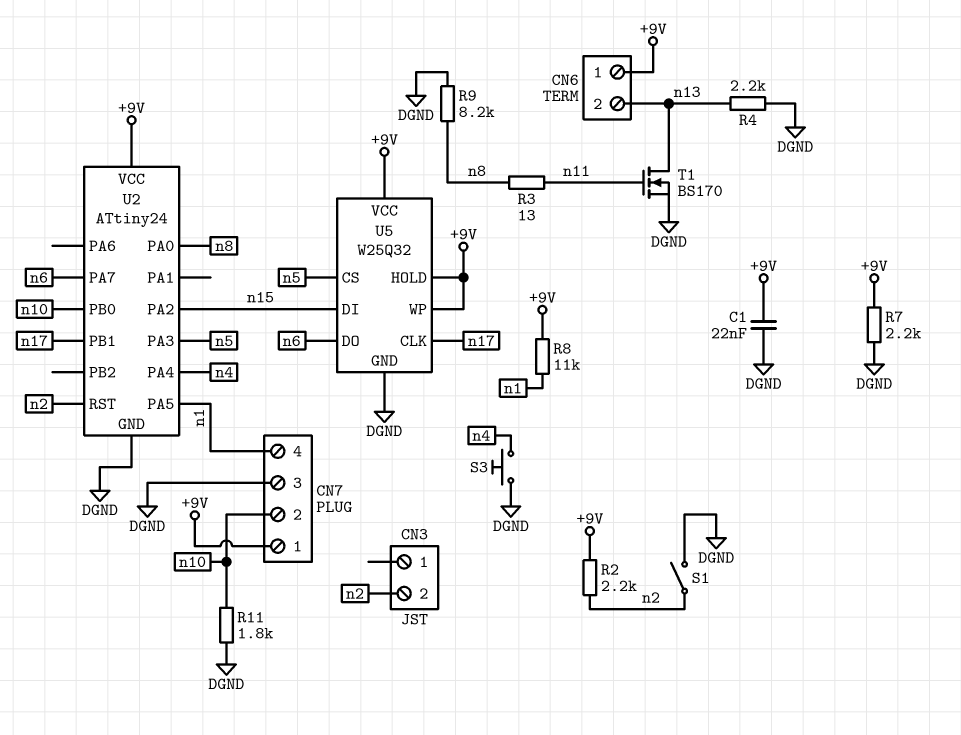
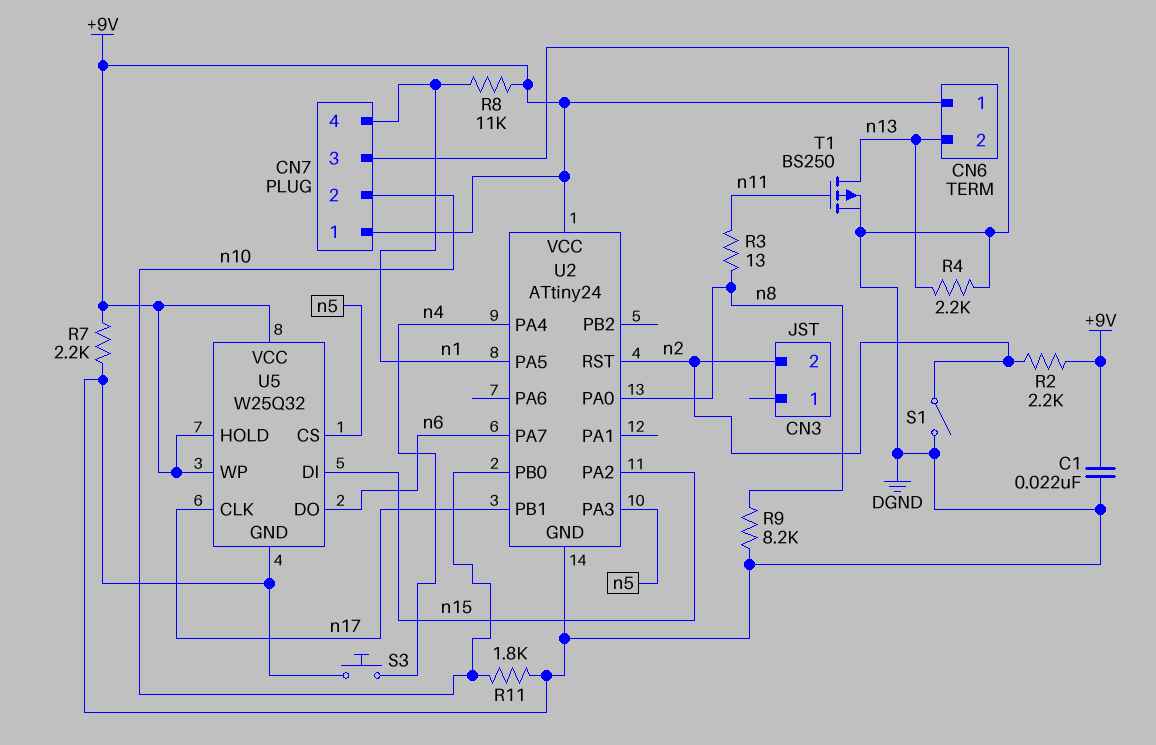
T1: NMOS BS170 (G n11, D n13, S DGND) -> PMOS BS250 (G n11, D n13, S DGND)

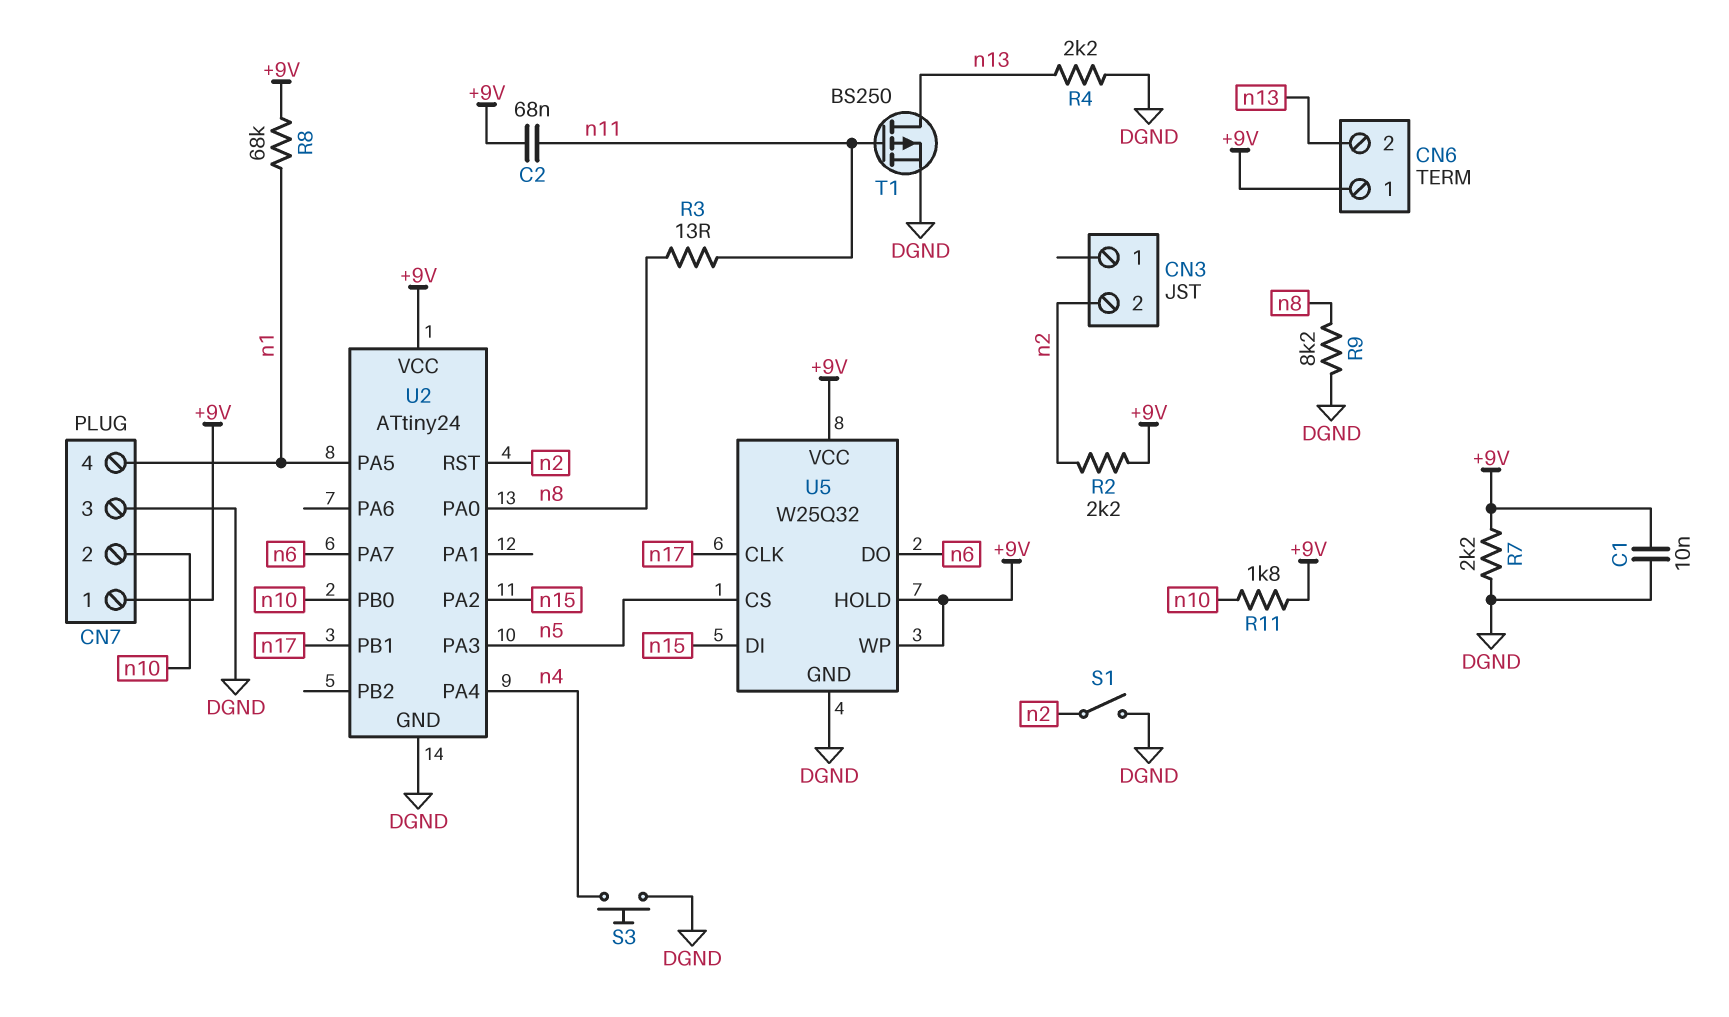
C1: 22nF (+9V, DGND) -> 10nF (+9V, DGND)
C2: none -> 68nF (+9V, n11)
R8: 11k (+9V, n1) -> 68k (+9V, n1)
R11: 1.8k (DGND, n10) -> 1.8k (+9V, n10)

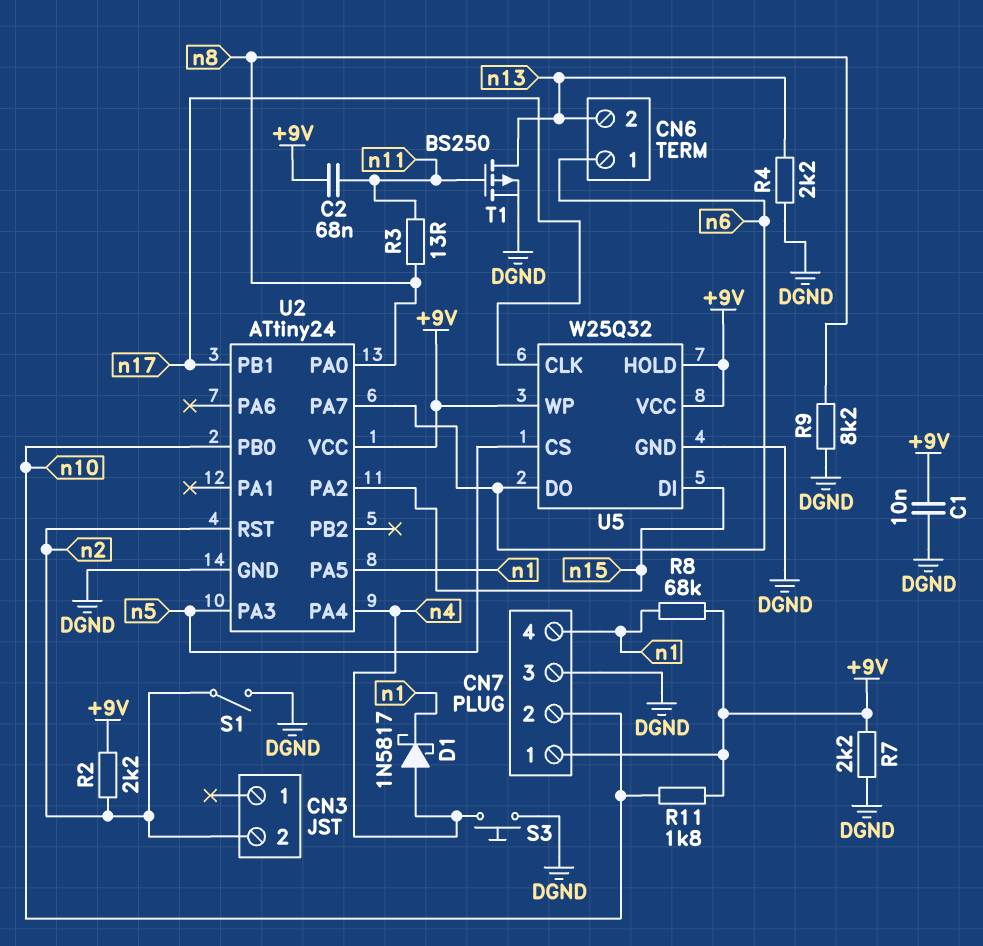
CN6 pin 1: +9V -> n6
D1: none -> schottky 1N5817 (A n4, K n1)

